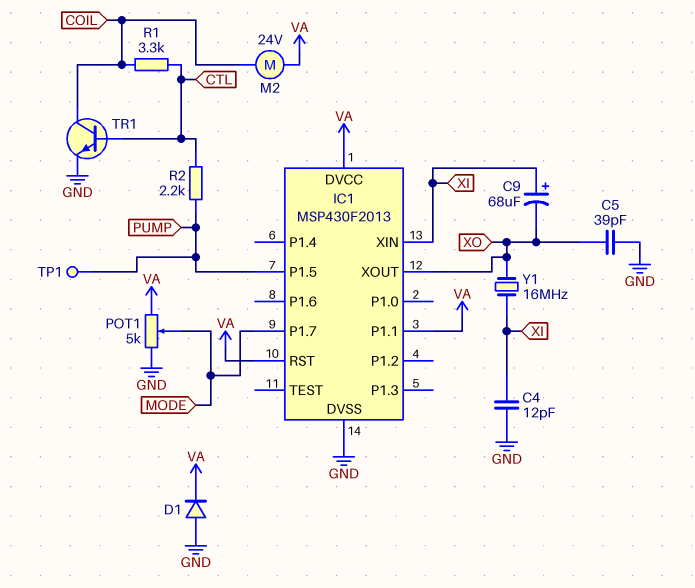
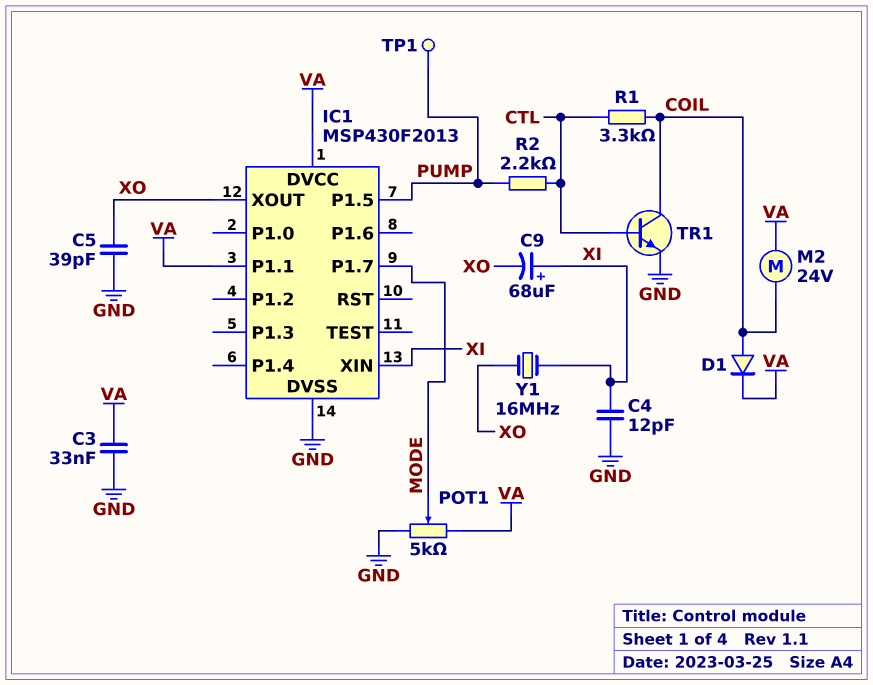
C3: none -> 33nF (GND, VA)
D1: diode (A GND, K VA) -> diode (A COIL, K VA)
IC1 pin RST: VA -> none

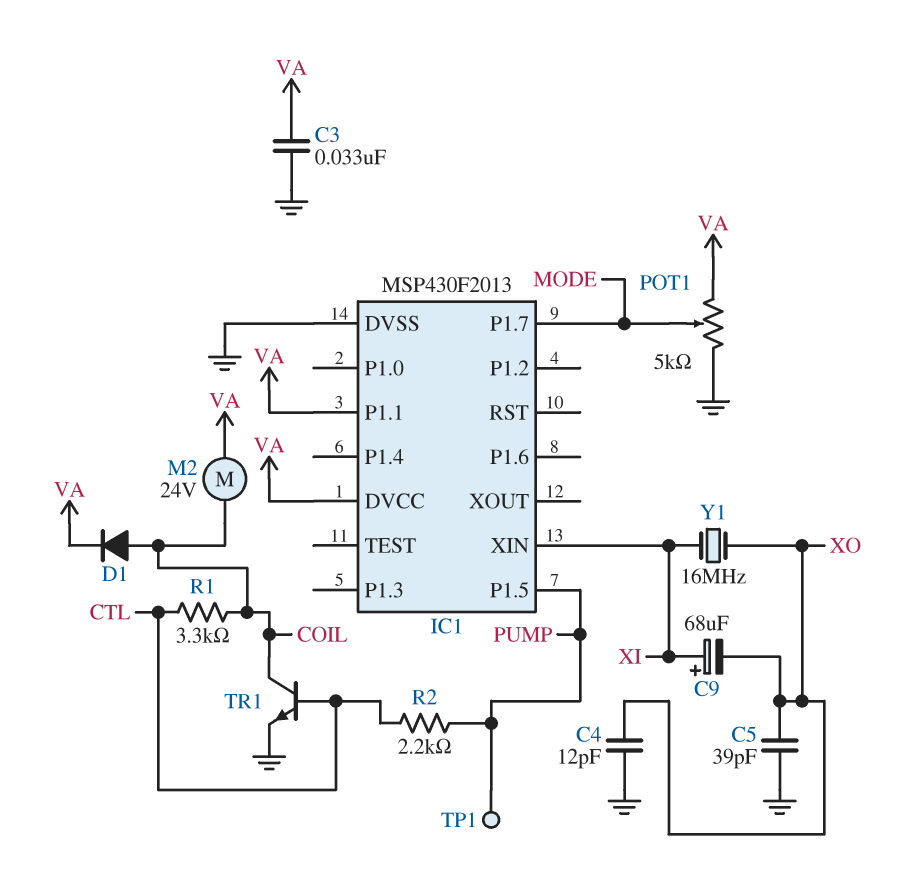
C4: 12pF (GND, XI) -> 12pF (GND, XO)
IC1 pin XOUT: XO -> none

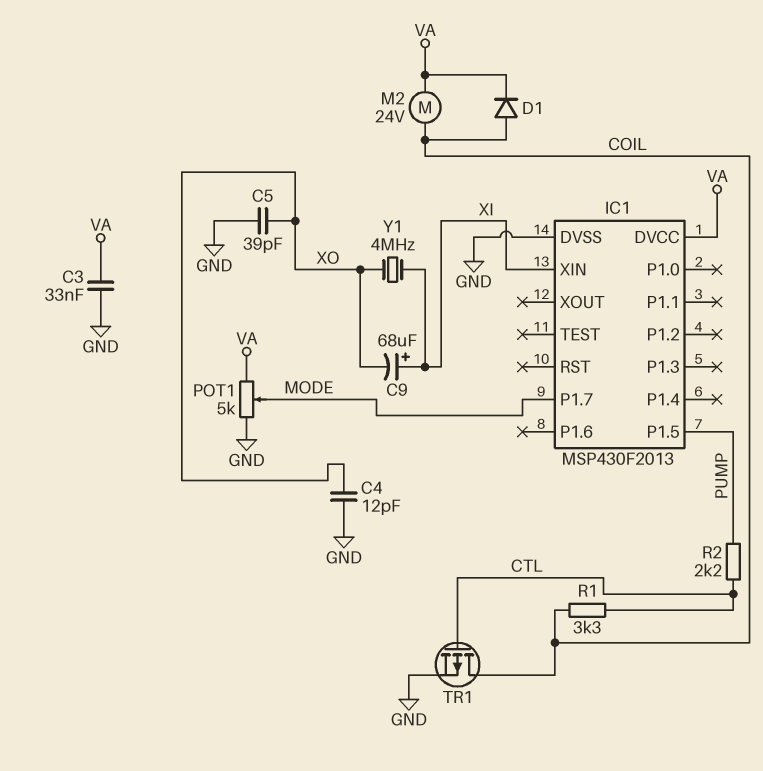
IC1 pin P1.1: VA -> none
TP1: test point (PUMP) -> none
TR1: NPN (B CTL, C COIL, E GND) -> PMOS (G CTL, D COIL, S GND)
Y1: 16MHz (XI, XO) -> 4MHz (XI, XO)

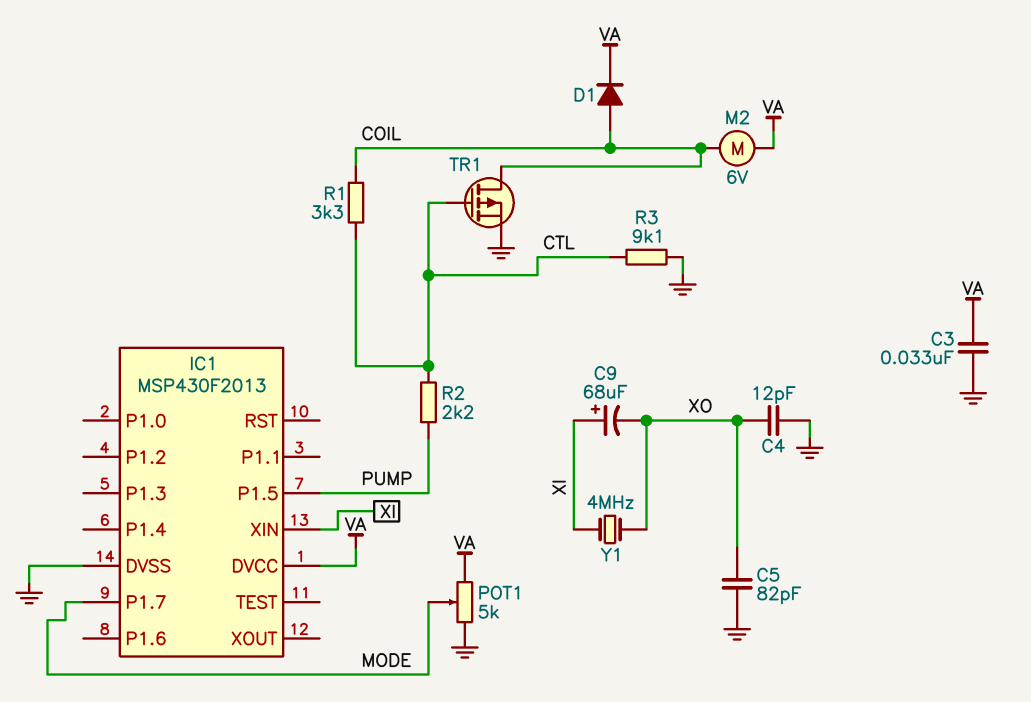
C5: 39pF (GND, XO) -> 82pF (GND, XO)
M2: motor 24V (COIL, VA) -> motor 6V (COIL, VA)
R3: none -> 9.1k (CTL, GND)

